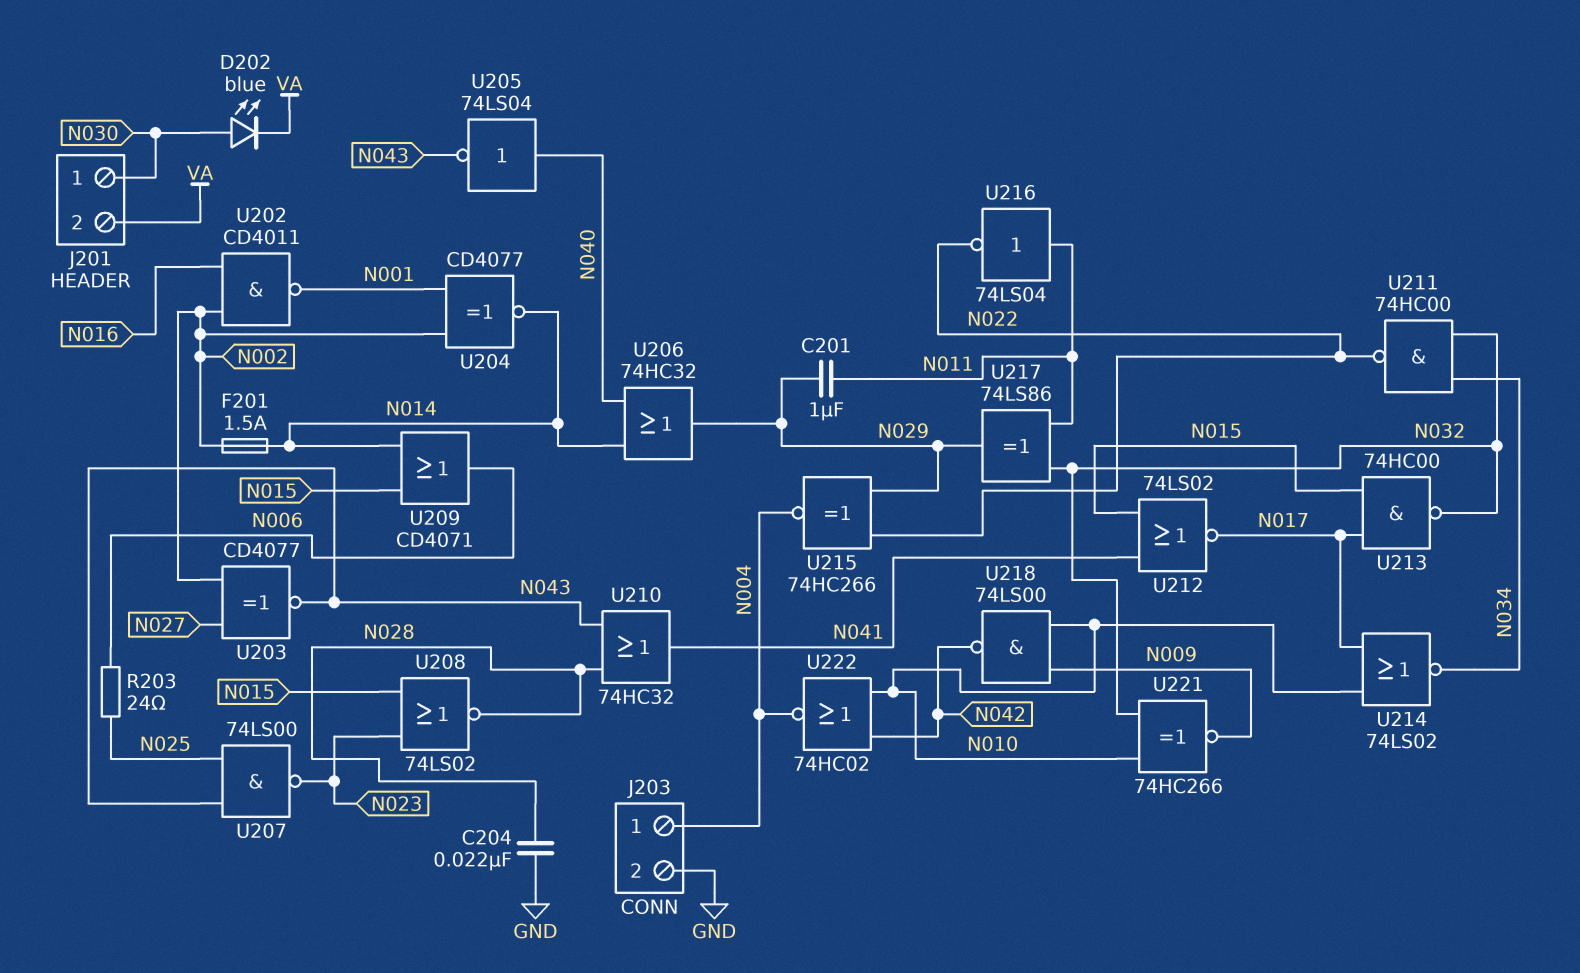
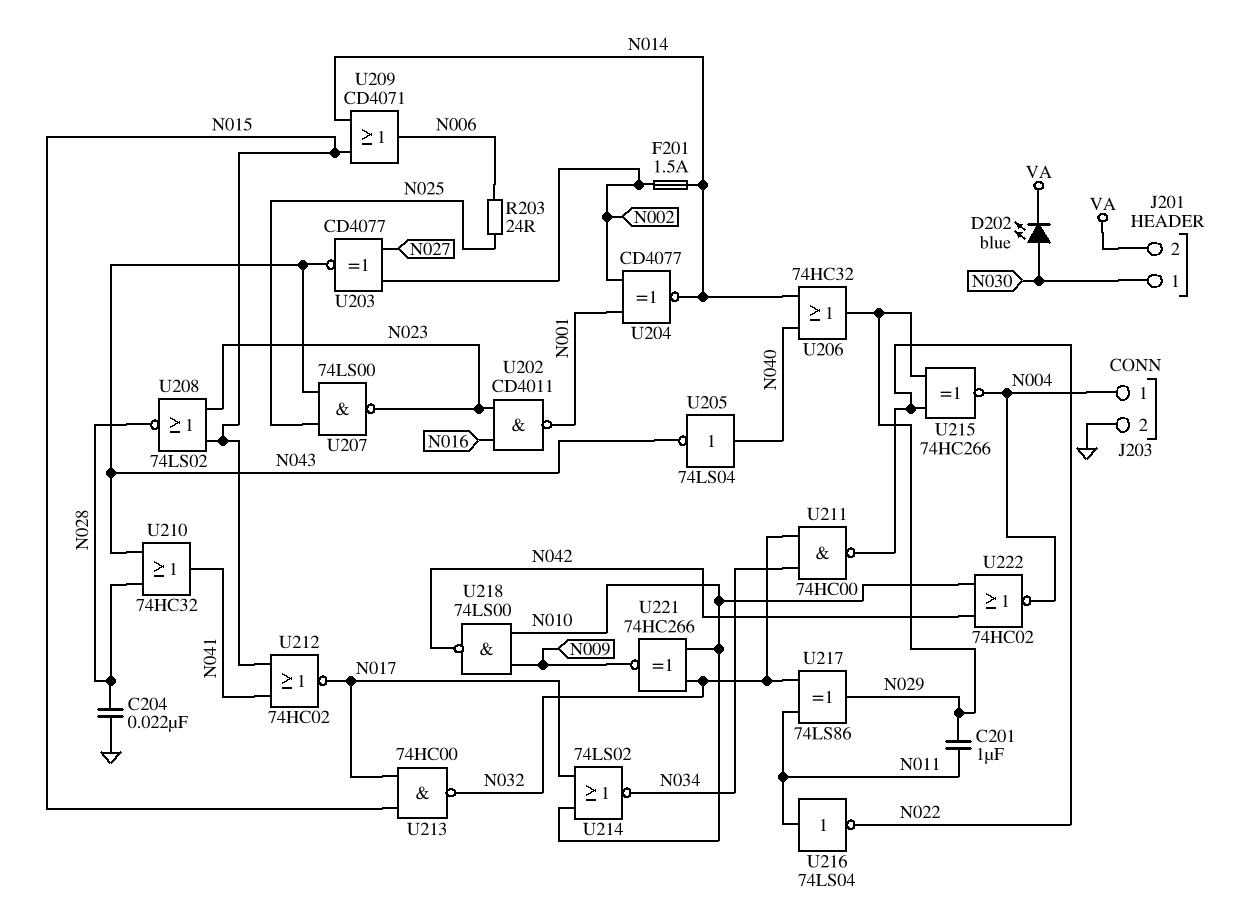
U202: NAND CD4011 (in N002, in N016, out N001) -> NAND CD4011 (in N016, in N023, out N001)
U212: NOR 74LS02 (in N015, in N041, out N017) -> NOR 74HC02 (in N015, in N041, out N017)

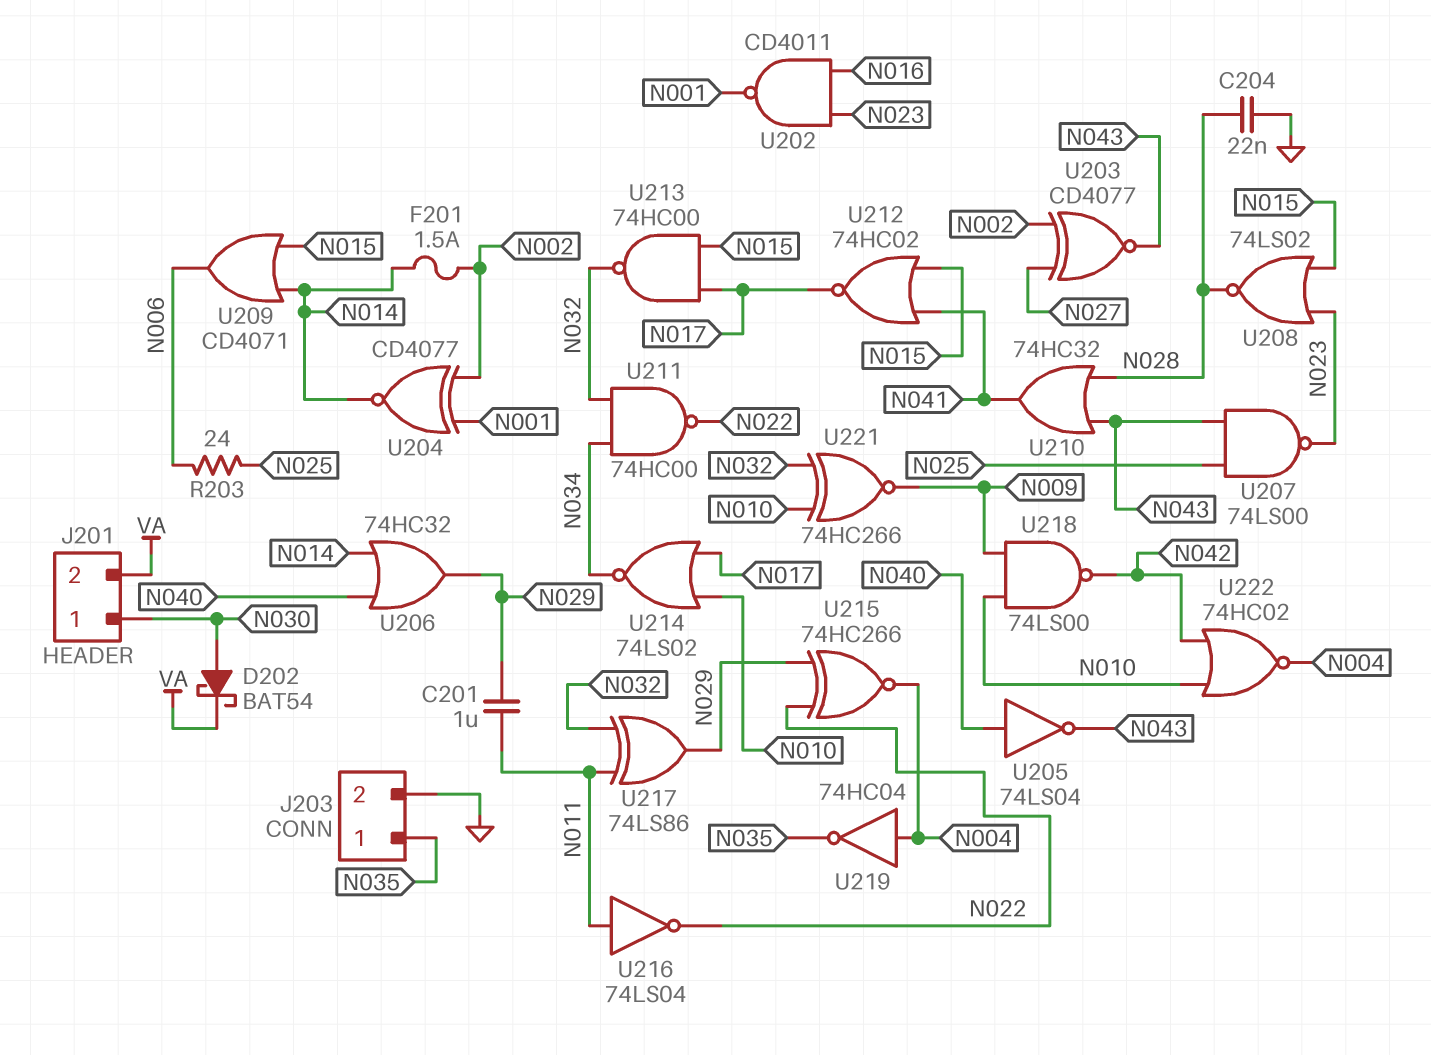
D202: LED blue (A N030, K VA) -> schottky BAT54 (A N030, K VA)
J203 pin 1: N004 -> N035
U219: none -> NOT 74HC04 (in N004, out N035)

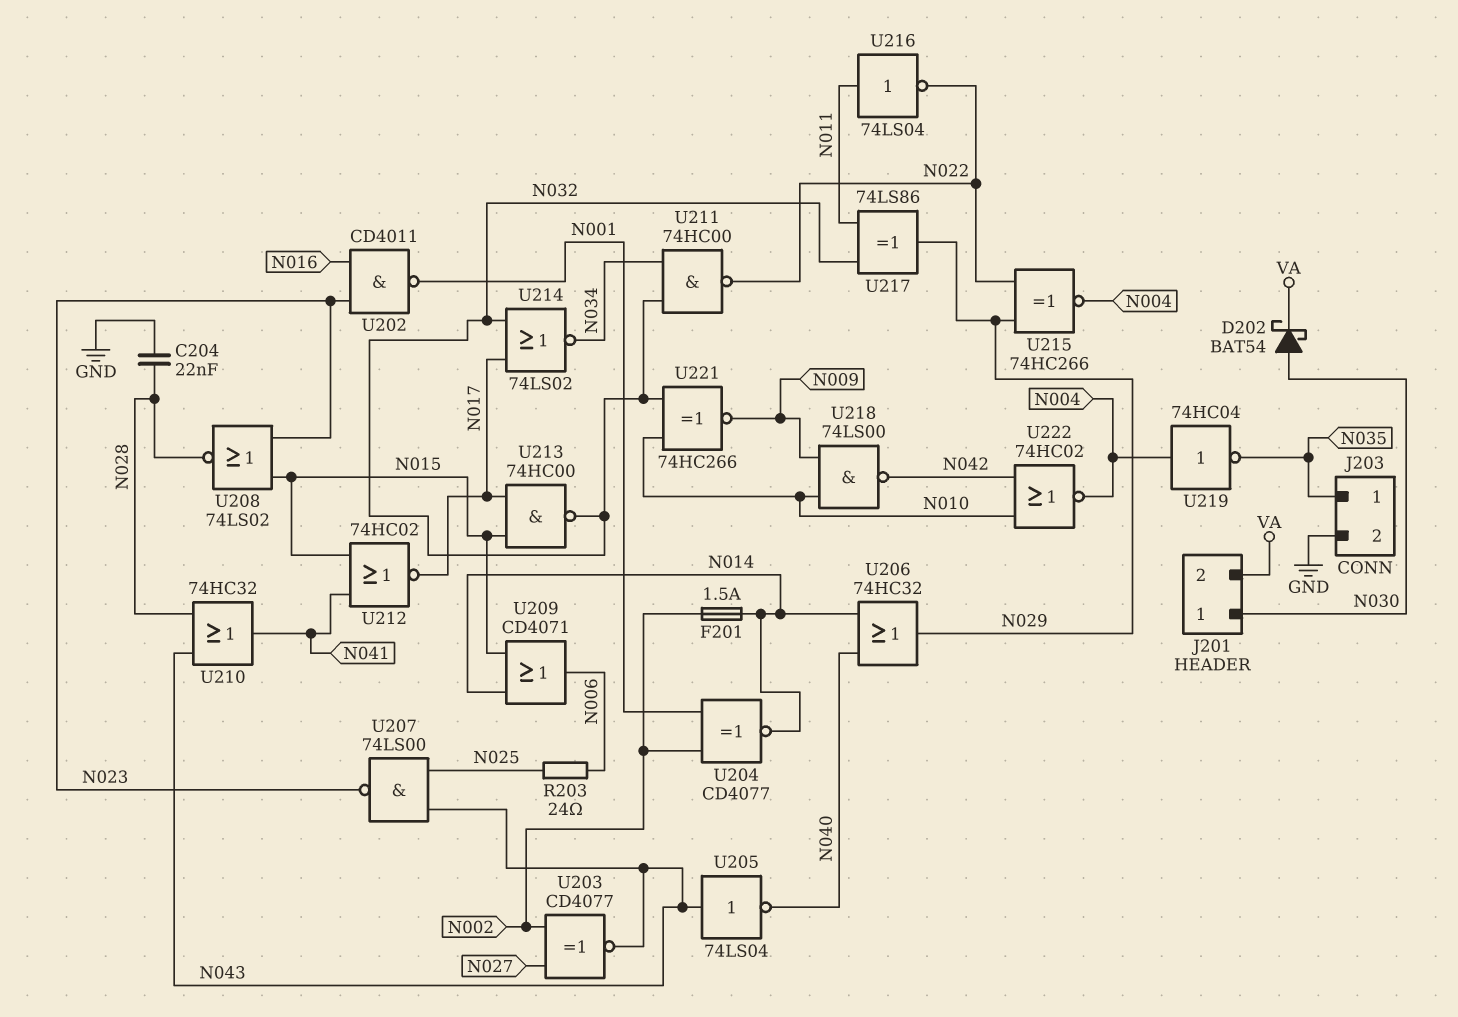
C201: 1uF (N011, N029) -> none
U205: NOT 74LS04 (in N040, out N043) -> NOT 74LS04 (in N043, out N040)
U214: NOR 74LS02 (in N010, in N017, out N034) -> NOR 74LS02 (in N017, in N032, out N034)

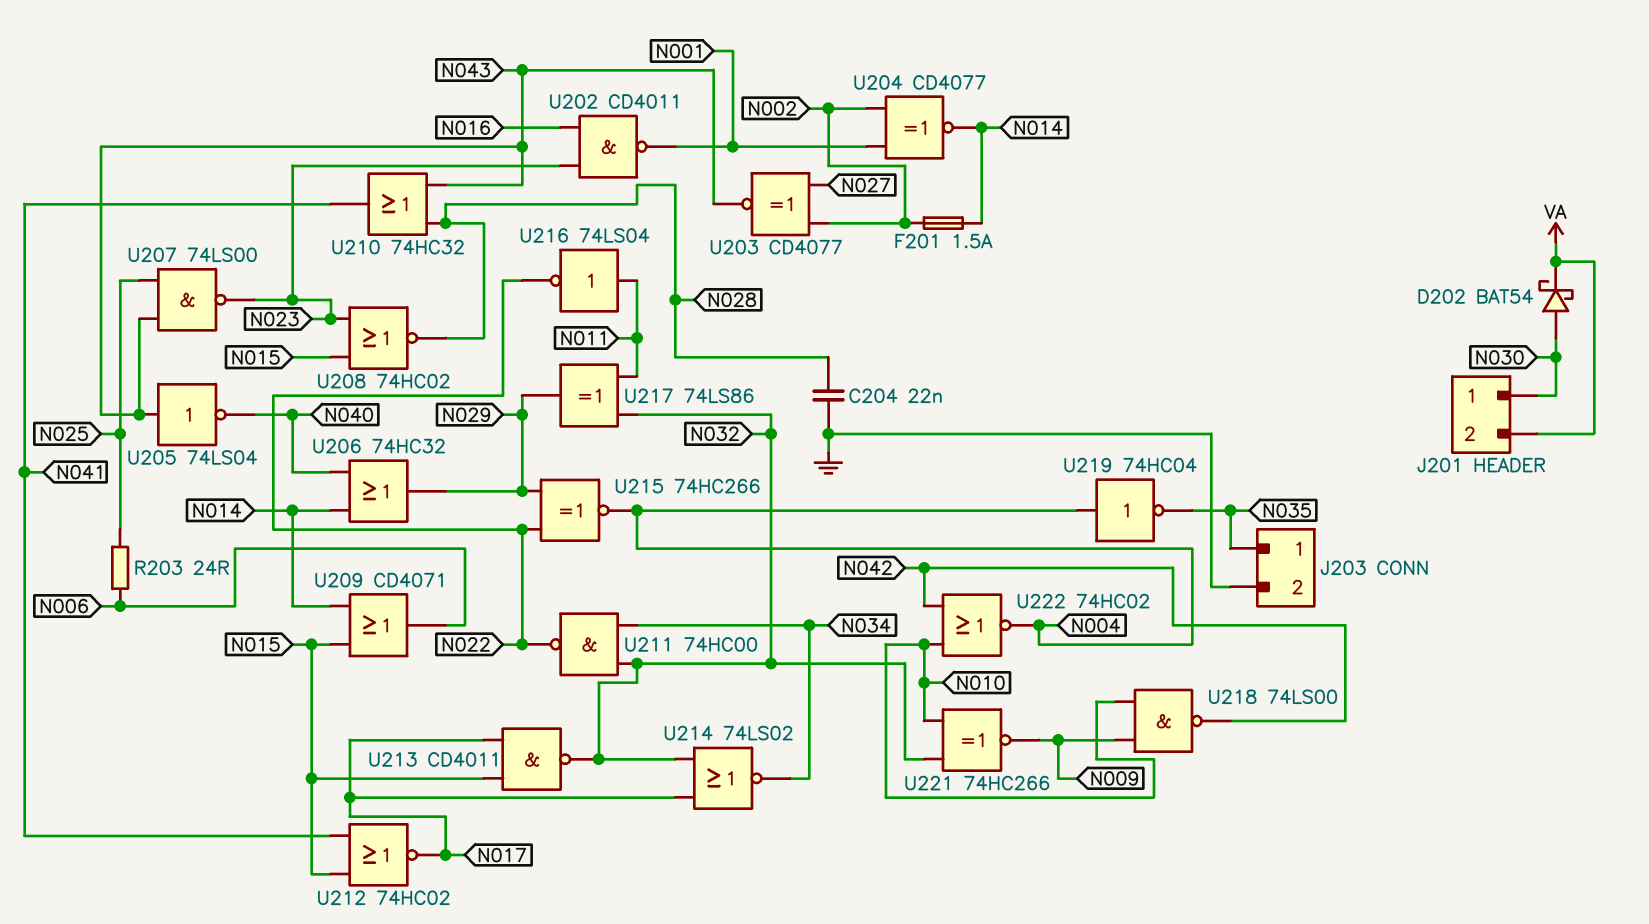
U208: NOR 74LS02 (in N015, in N023, out N028) -> NOR 74HC02 (in N015, in N023, out N028)
U213: NAND 74HC00 (in N015, in N017, out N032) -> NAND CD4011 (in N015, in N017, out N032)

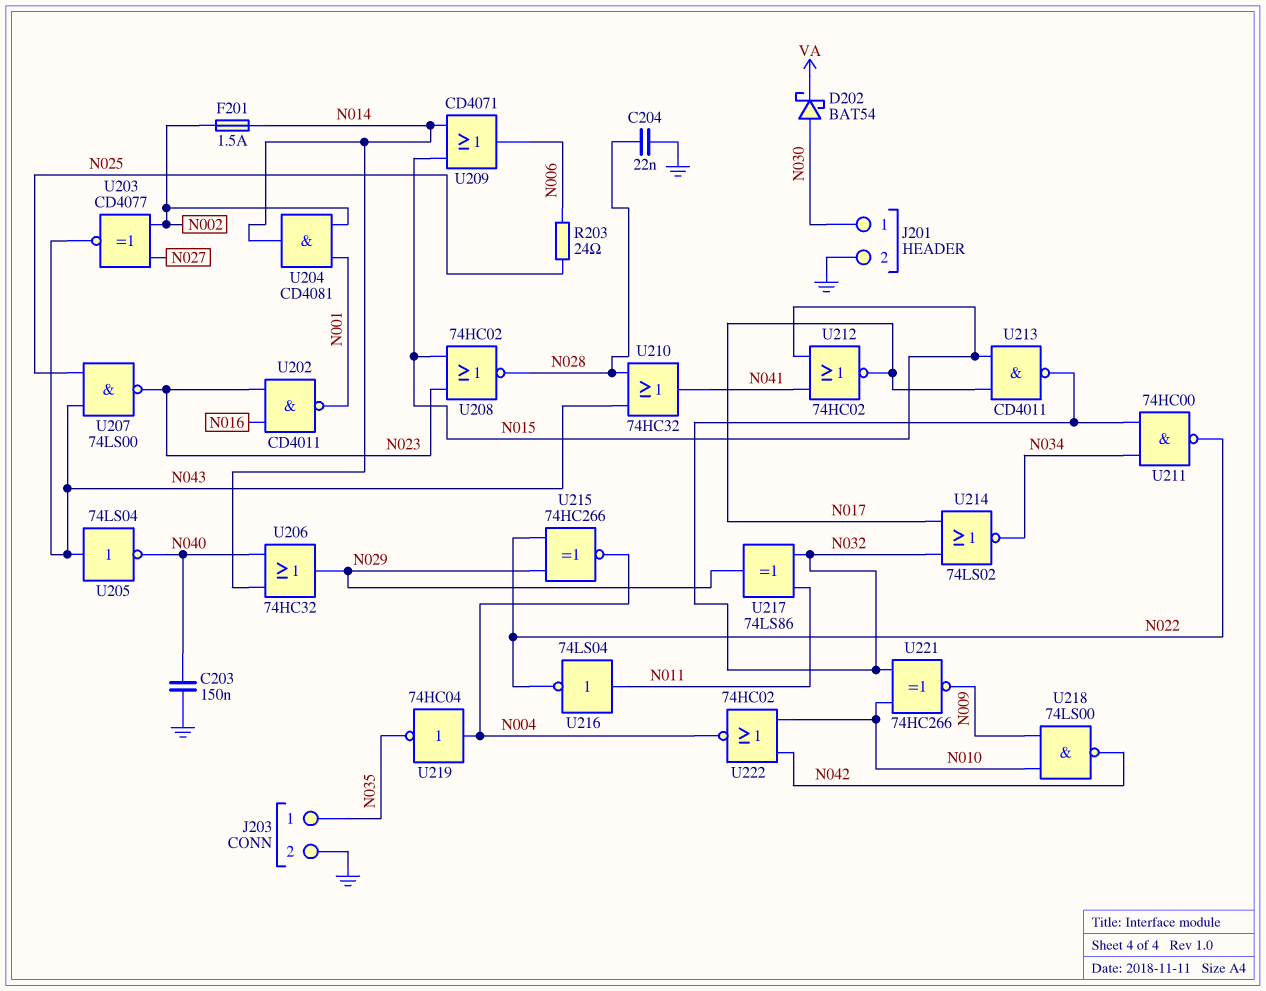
C203: none -> 150nF (GND, N040)
J201 pin 2: VA -> GND
U204: XNOR CD4077 (in N001, in N002, out N014) -> AND CD4081 (in N001, in N002, out N014)

